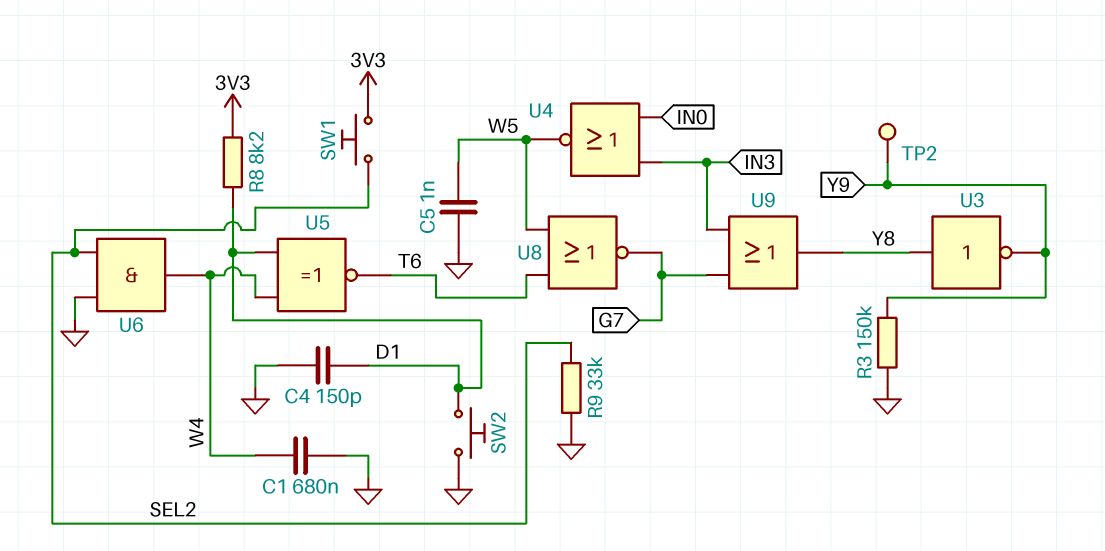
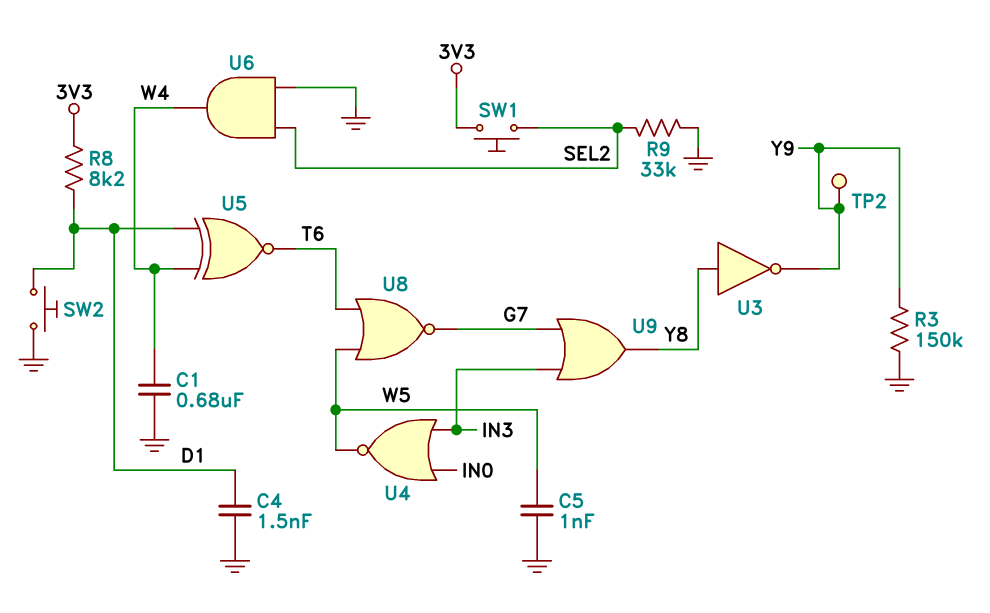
C4: 150pF (D1, GND) -> 1.5nF (D1, GND)

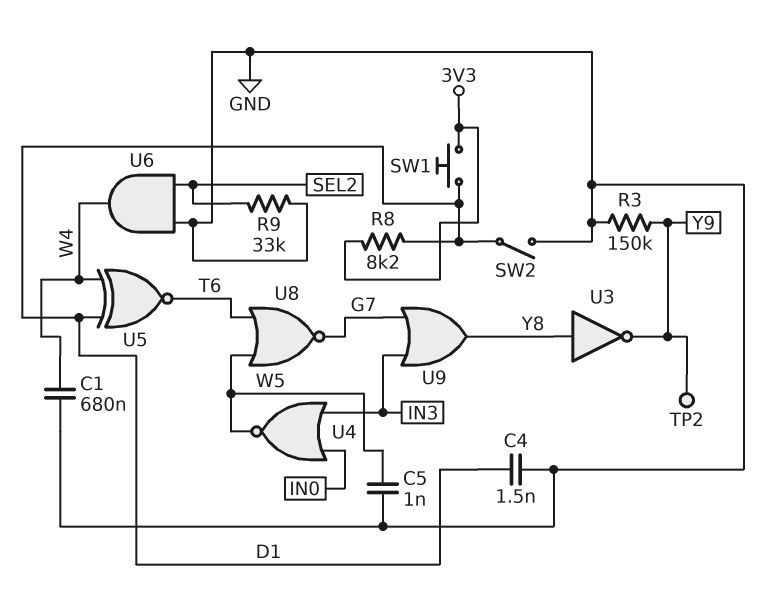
SW1: button (3V3, SEL2) -> button (3V3, D1)
SW2: button (D1, GND) -> switch (D1, GND)

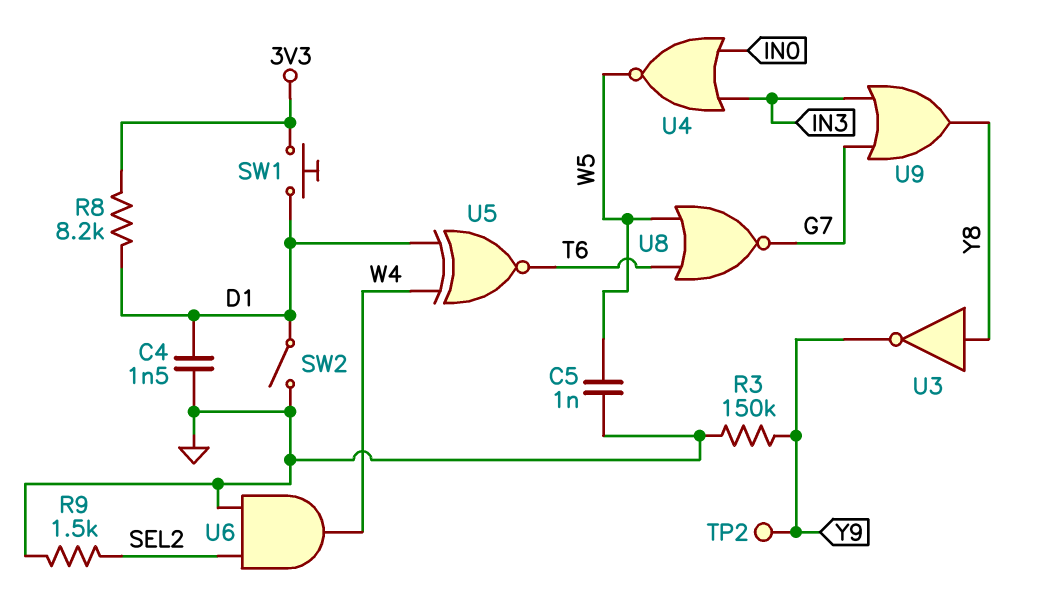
C1: 680nF (GND, W4) -> none
R9: 33k (GND, SEL2) -> 1.5k (GND, SEL2)

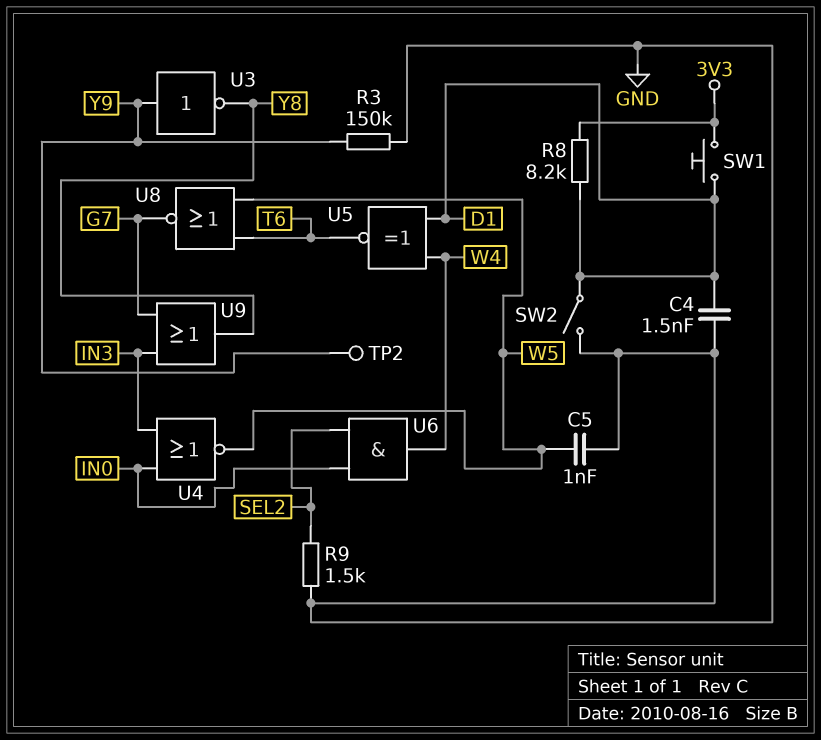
U3: NOT (in Y8, out Y9) -> NOT (in Y9, out Y8)
U6: AND (in GND, in SEL2, out W4) -> AND (in IN0, in SEL2, out W4)

